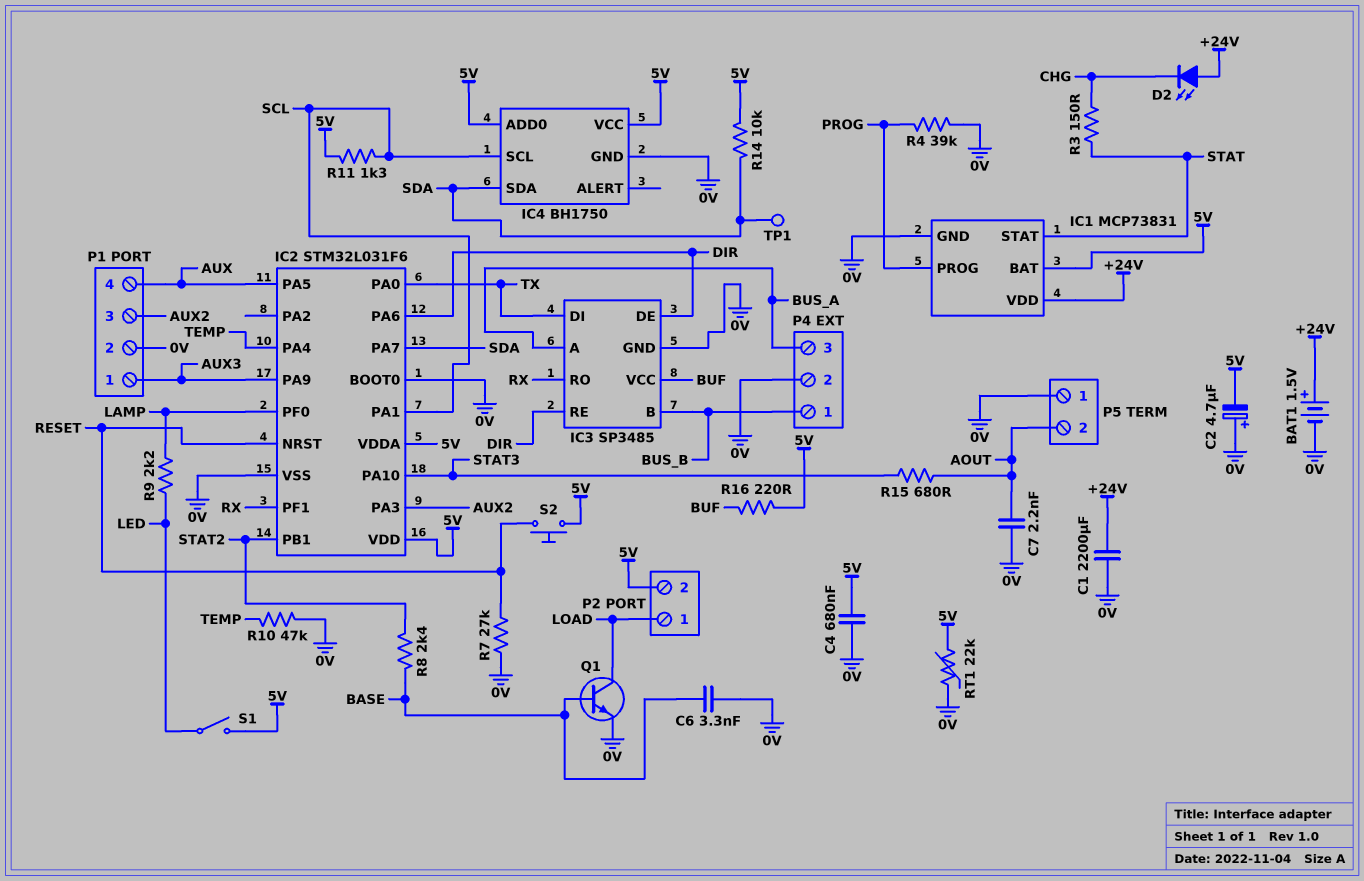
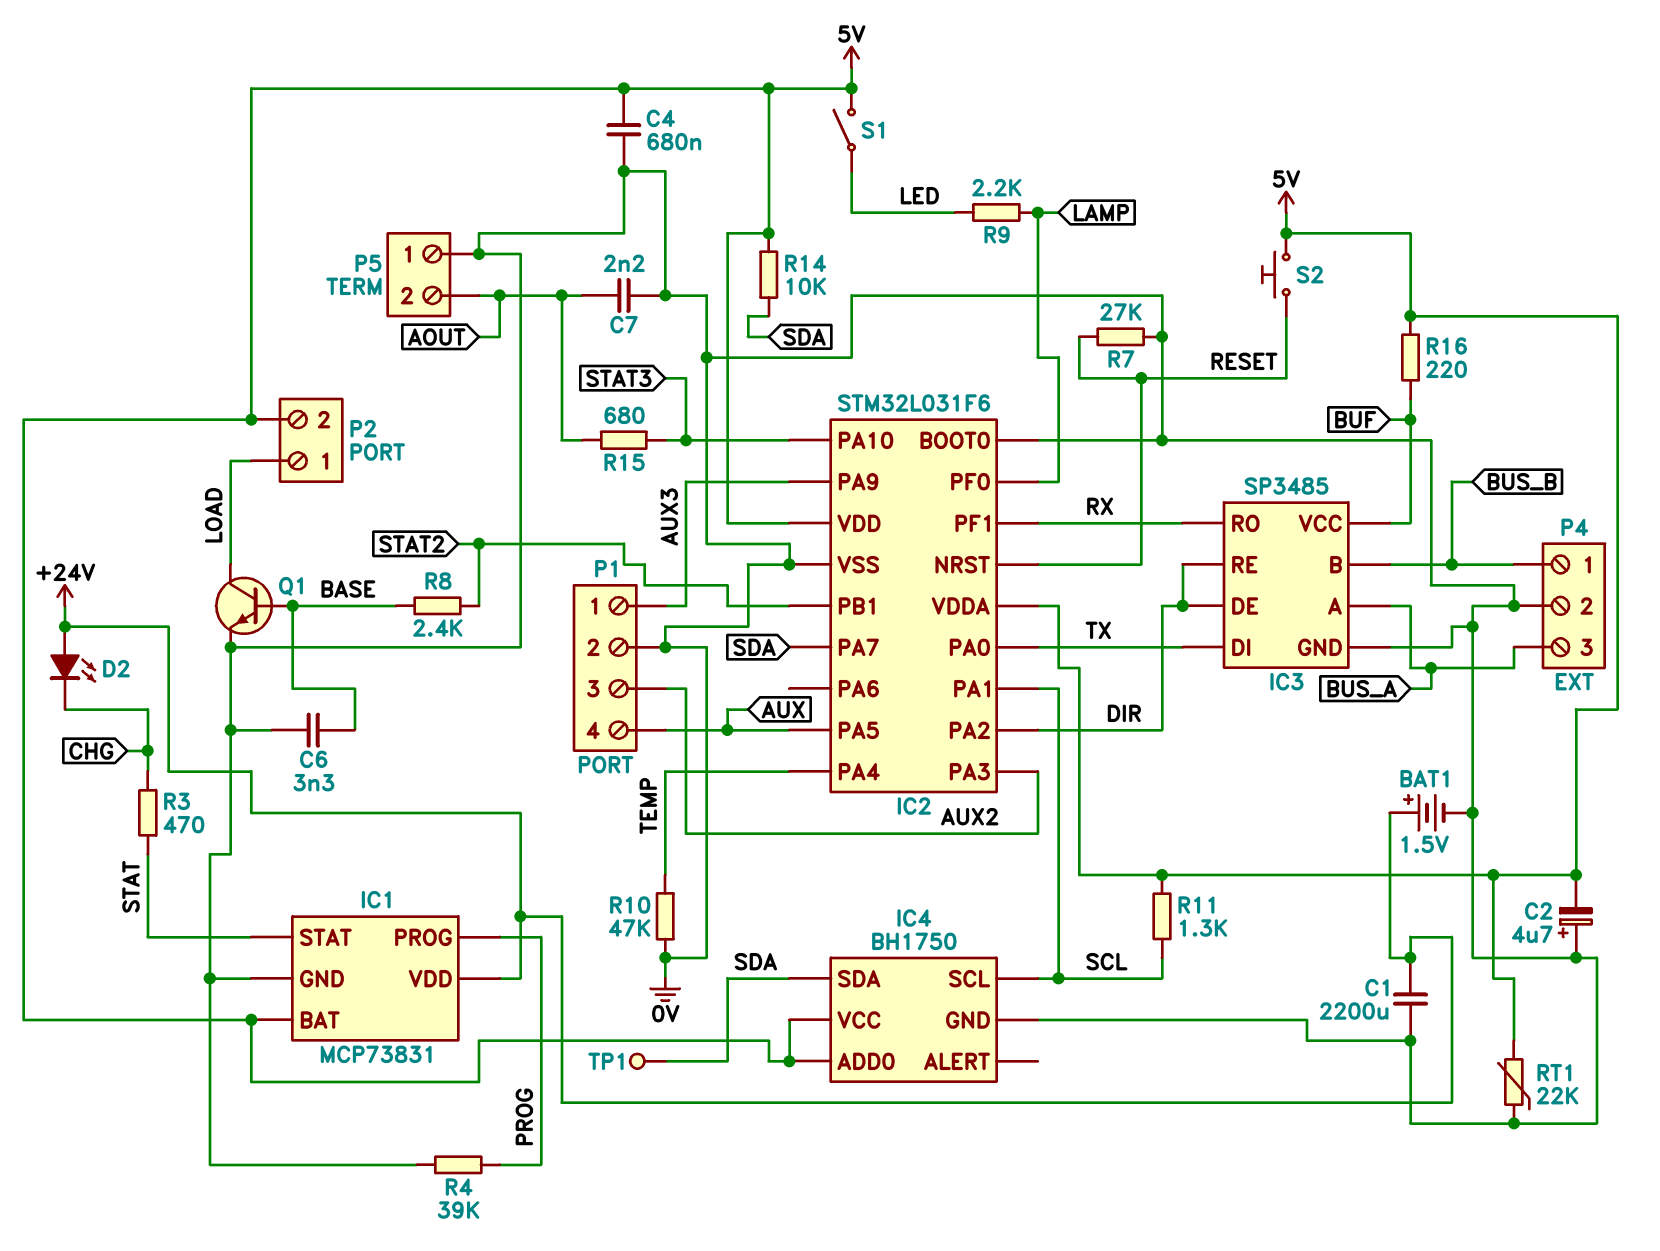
IC2 pin PA2: none -> DIR
IC2 pin PA6: DIR -> none
R3: 150 (CHG, STAT) -> 470 (CHG, STAT)

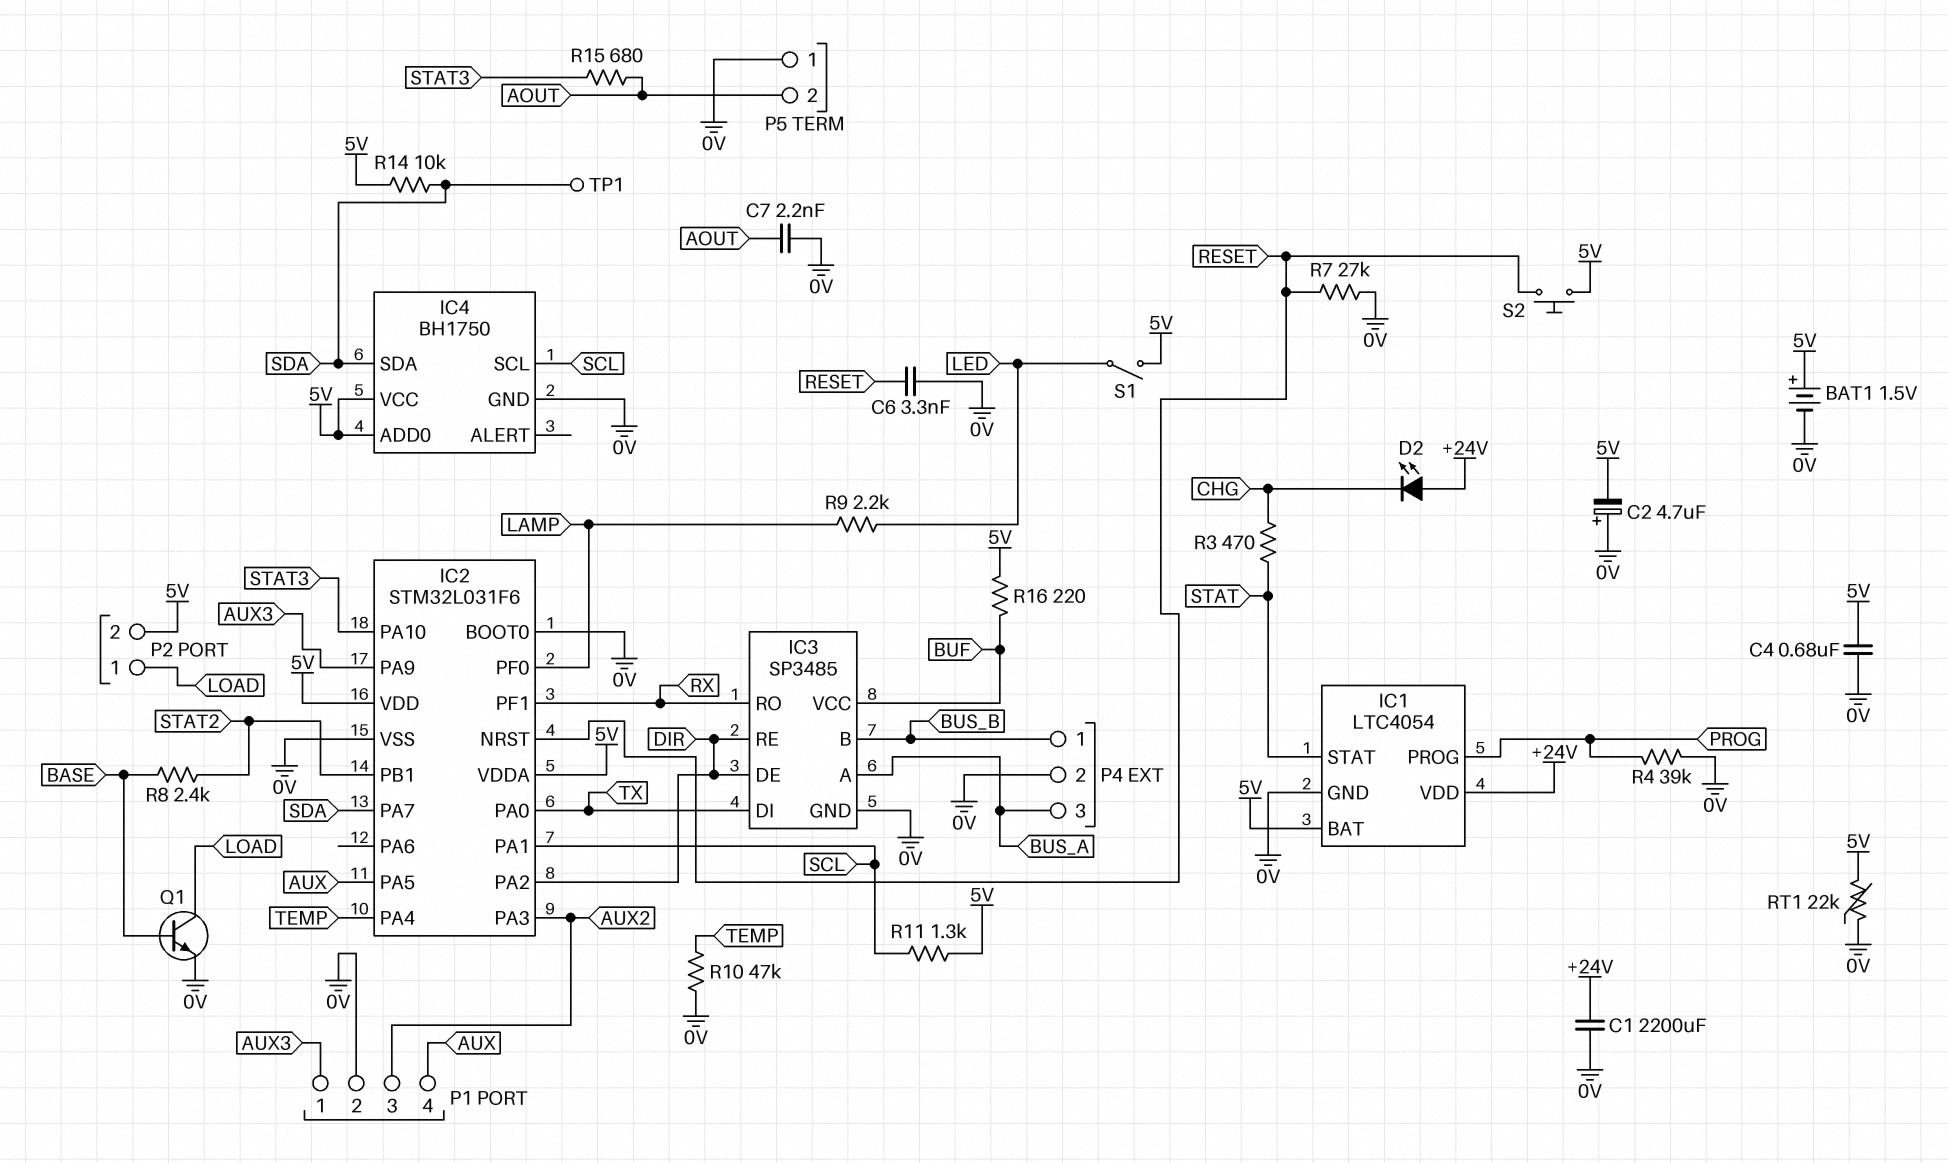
BAT1: 1.5V (plus +24V, minus 0V) -> 1.5V (plus 5V, minus 0V)
C6: 3.3nF (0V, BASE) -> 3.3nF (0V, RESET)
IC1: MCP73831 -> LTC4054

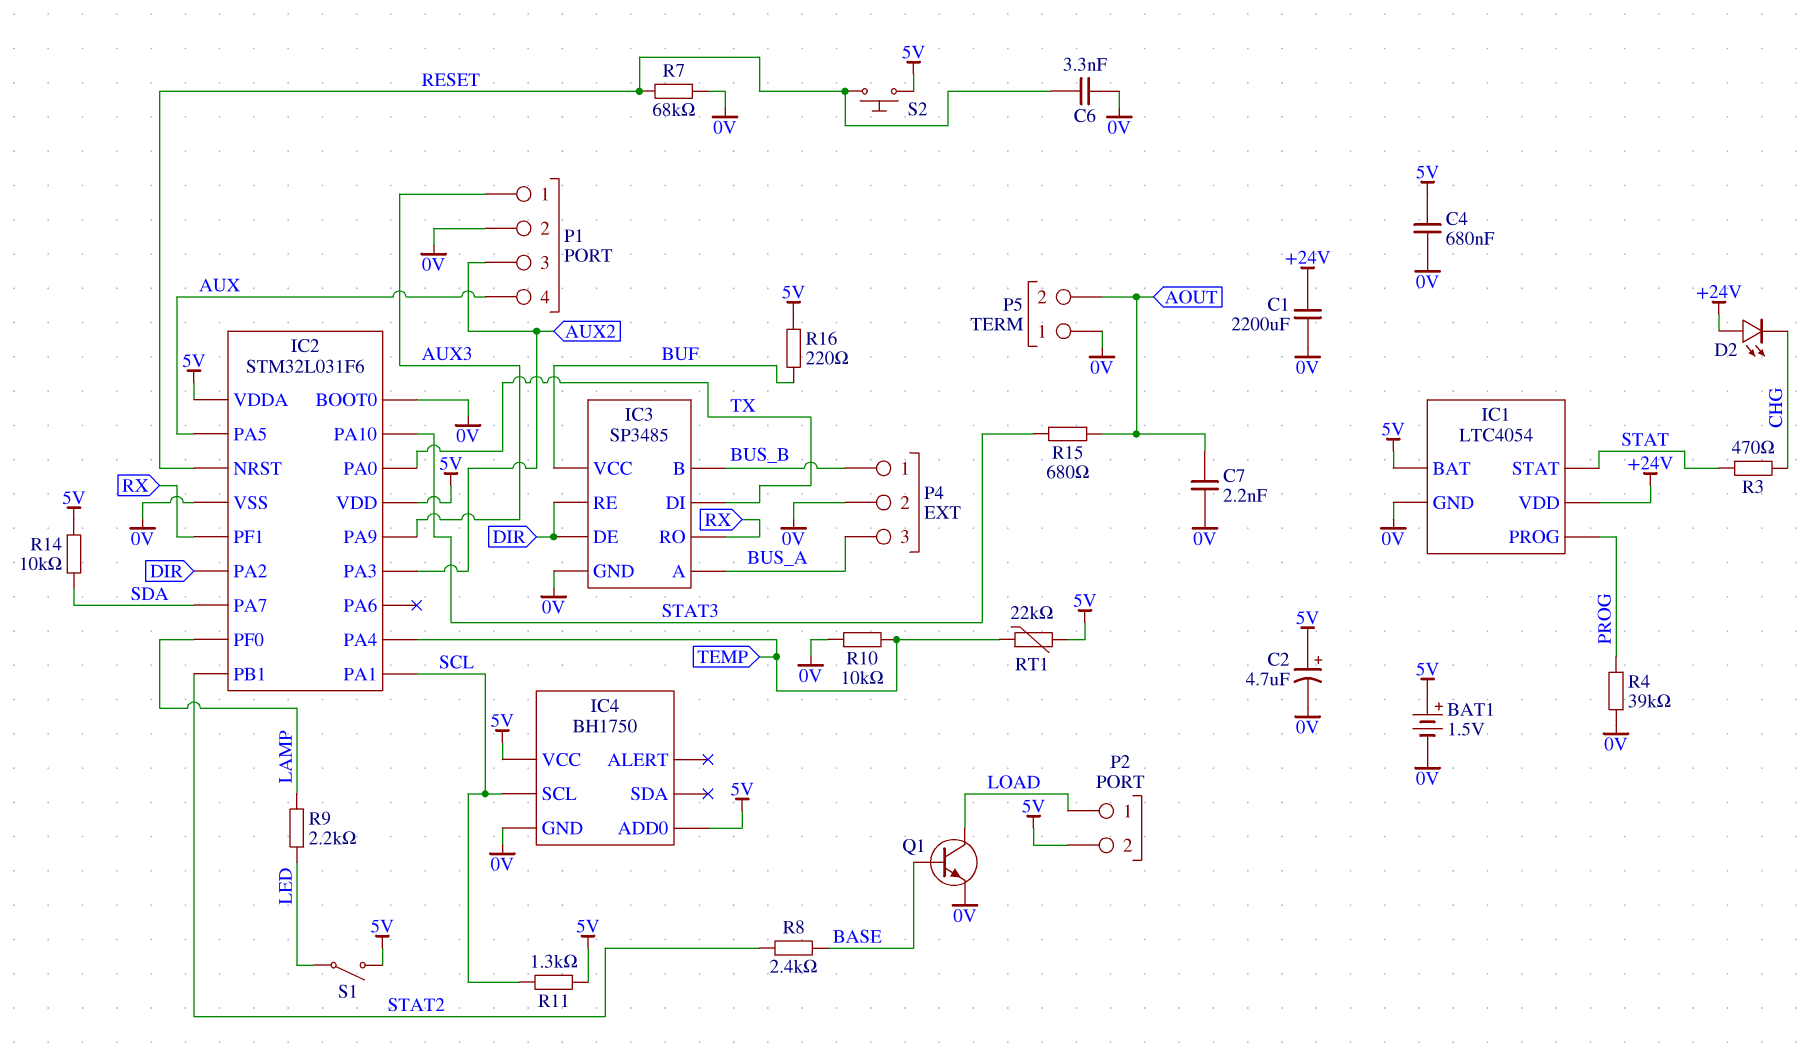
C2: 4.7uF (plus 0V, minus 5V) -> 4.7uF (plus 5V, minus 0V)
IC4 pin SDA: SDA -> none
R7: 27k (0V, RESET) -> 68k (0V, RESET)
R10: 47k (0V, TEMP) -> 10k (0V, TEMP)
RT1: 22k (0V, 5V) -> 22k (5V, TEMP)
TP1: test point (SDA) -> none

